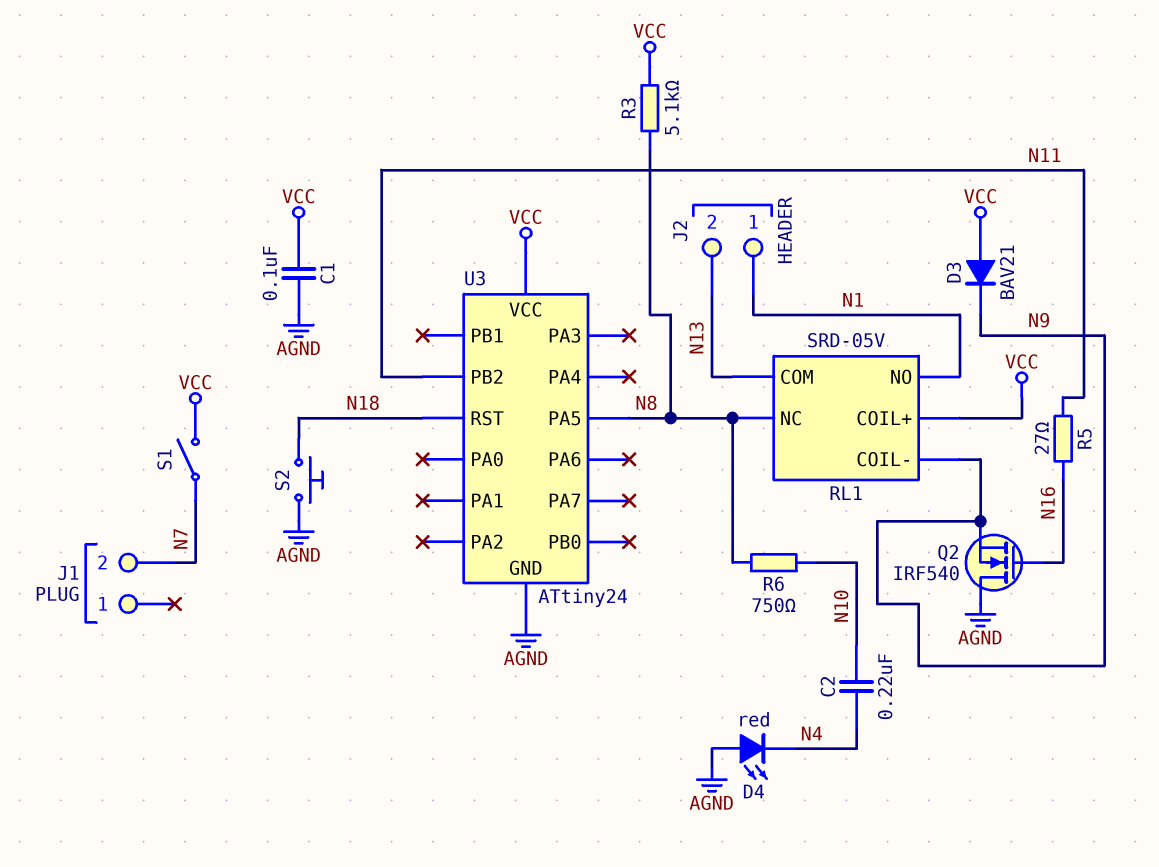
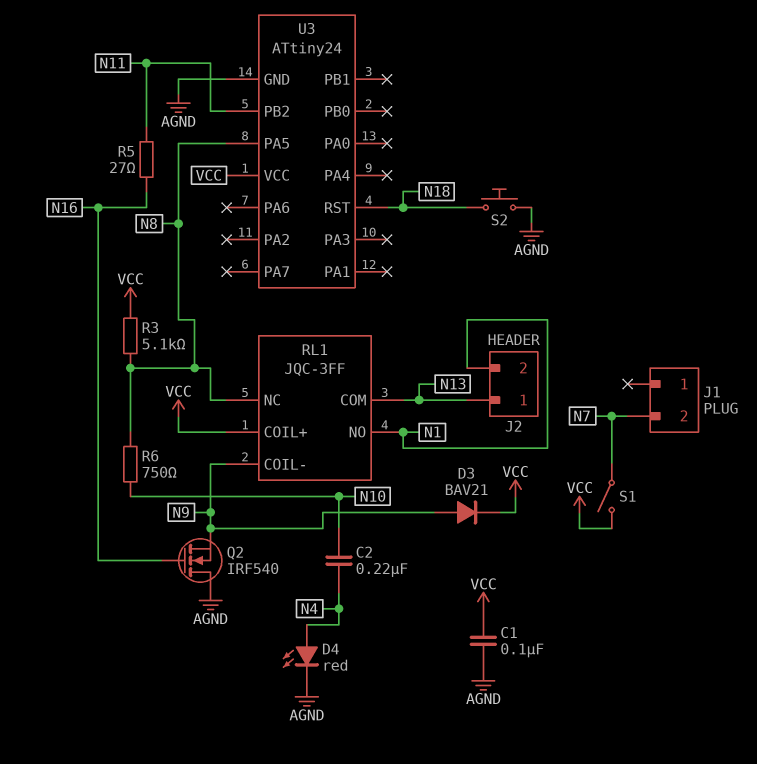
D3: diode BAV21 (A VCC, K N9) -> diode BAV21 (A N9, K VCC)
D4: LED red (A AGND, K N4) -> LED red (A N4, K AGND)
J2 pin 1: N1 -> N13
J2 pin 2: N13 -> N1
RL1: SRD-05V -> JQC-3FF

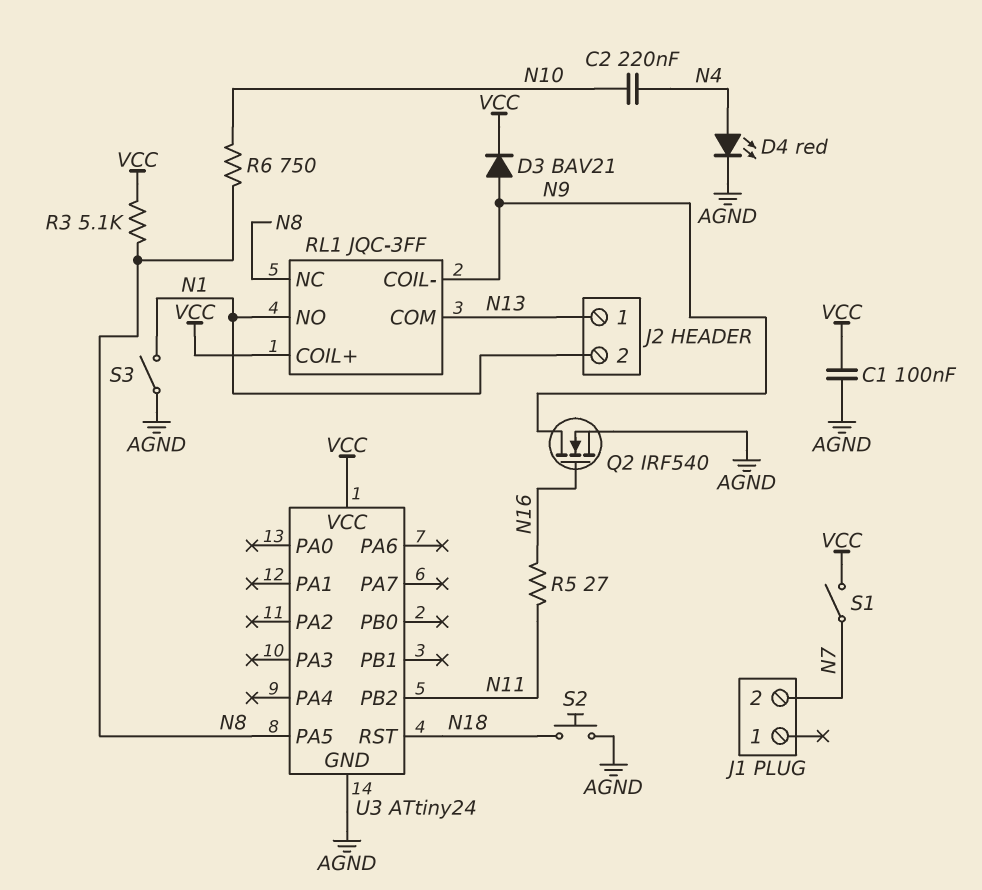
Q2: NMOS IRF540 (G N16, D AGND, S N9) -> NMOS IRF540 (G N16, D N9, S AGND)
S3: none -> switch (AGND, N1)

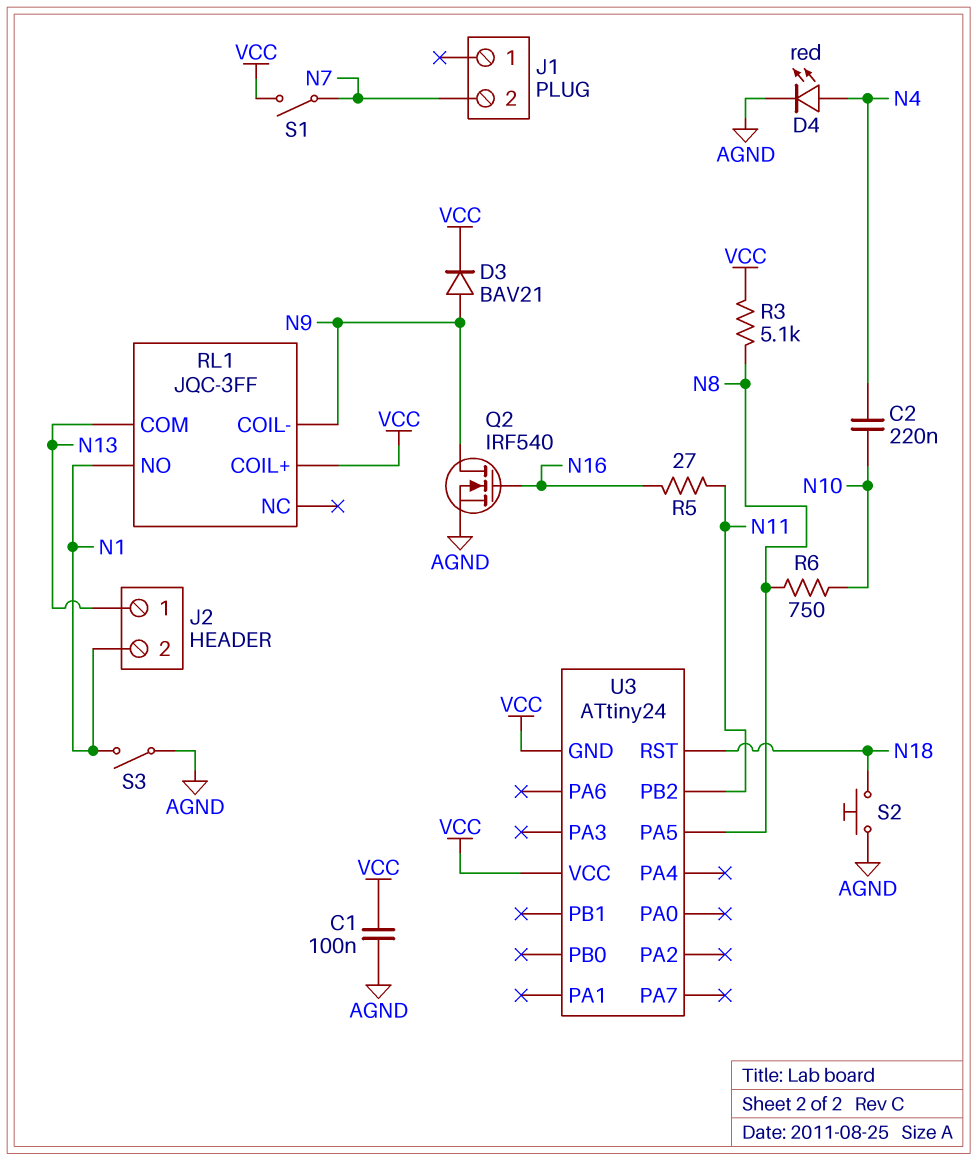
RL1 pin NC: N8 -> none
U3 pin GND: AGND -> VCC

